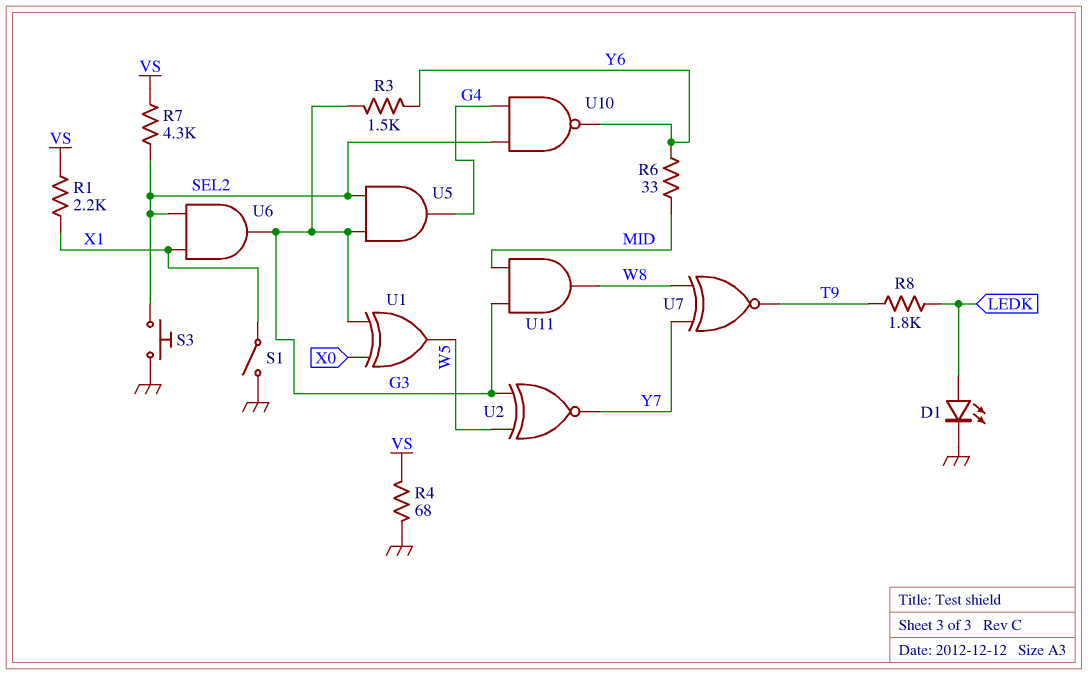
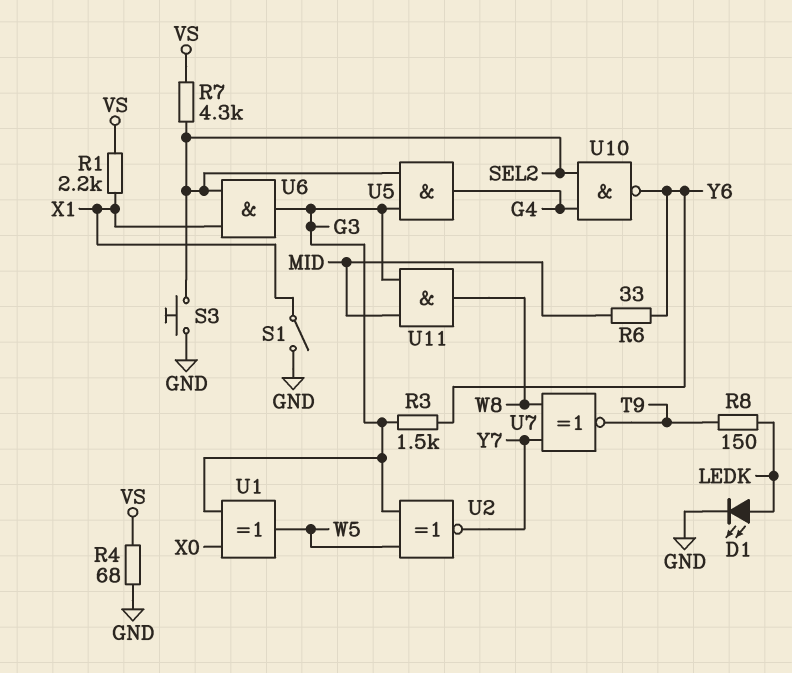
R8: 1.8k (LEDK, T9) -> 150 (LEDK, T9)

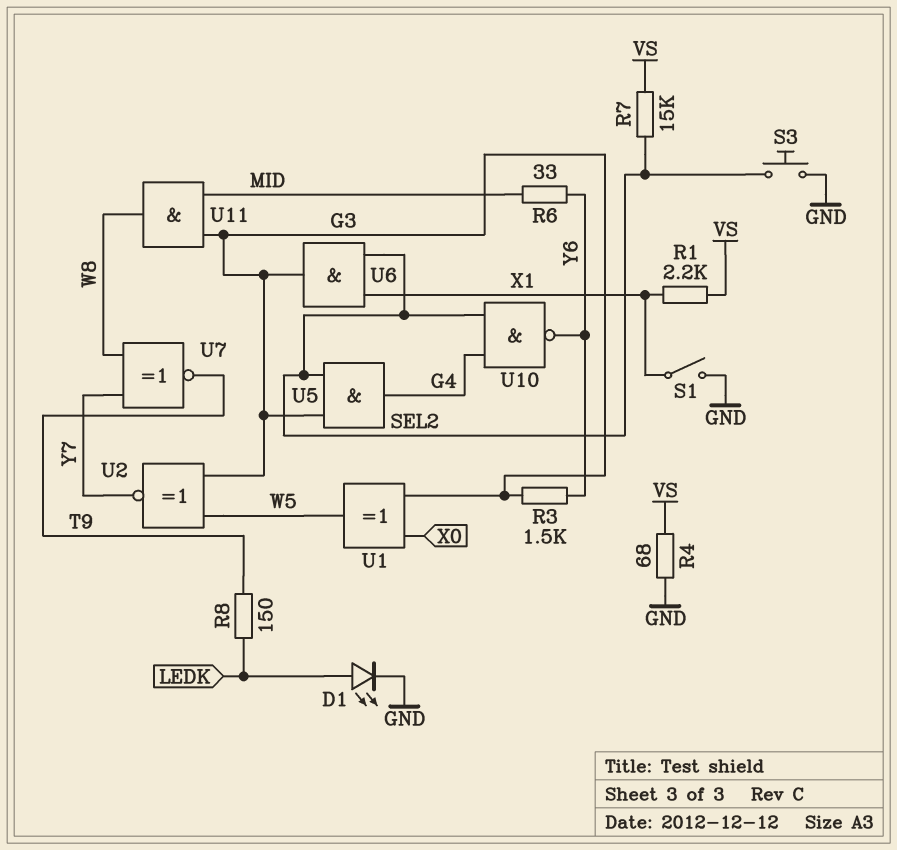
R7: 4.3k (SEL2, VS) -> 15k (SEL2, VS)

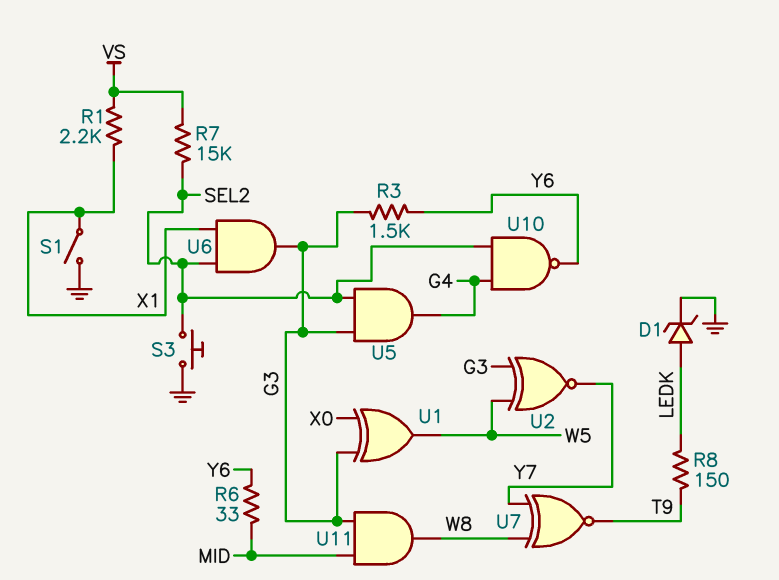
D1: LED (A LEDK, K GND) -> zener (A LEDK, K GND)
R4: 68 (GND, VS) -> none

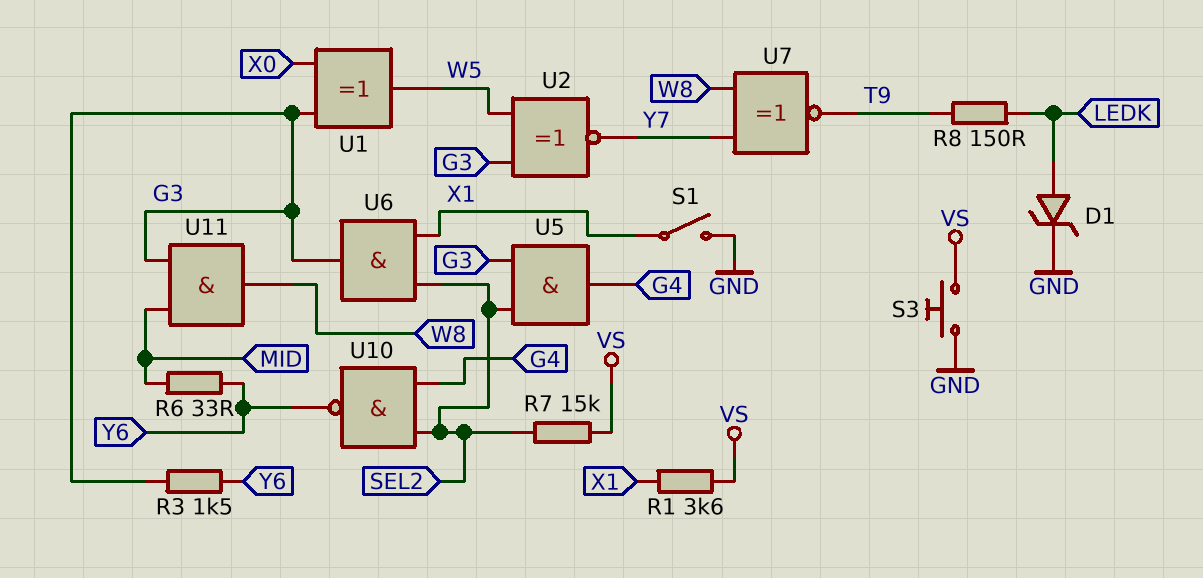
R1: 2.2k (VS, X1) -> 3.6k (VS, X1)
S3: button (GND, SEL2) -> button (GND, VS)

